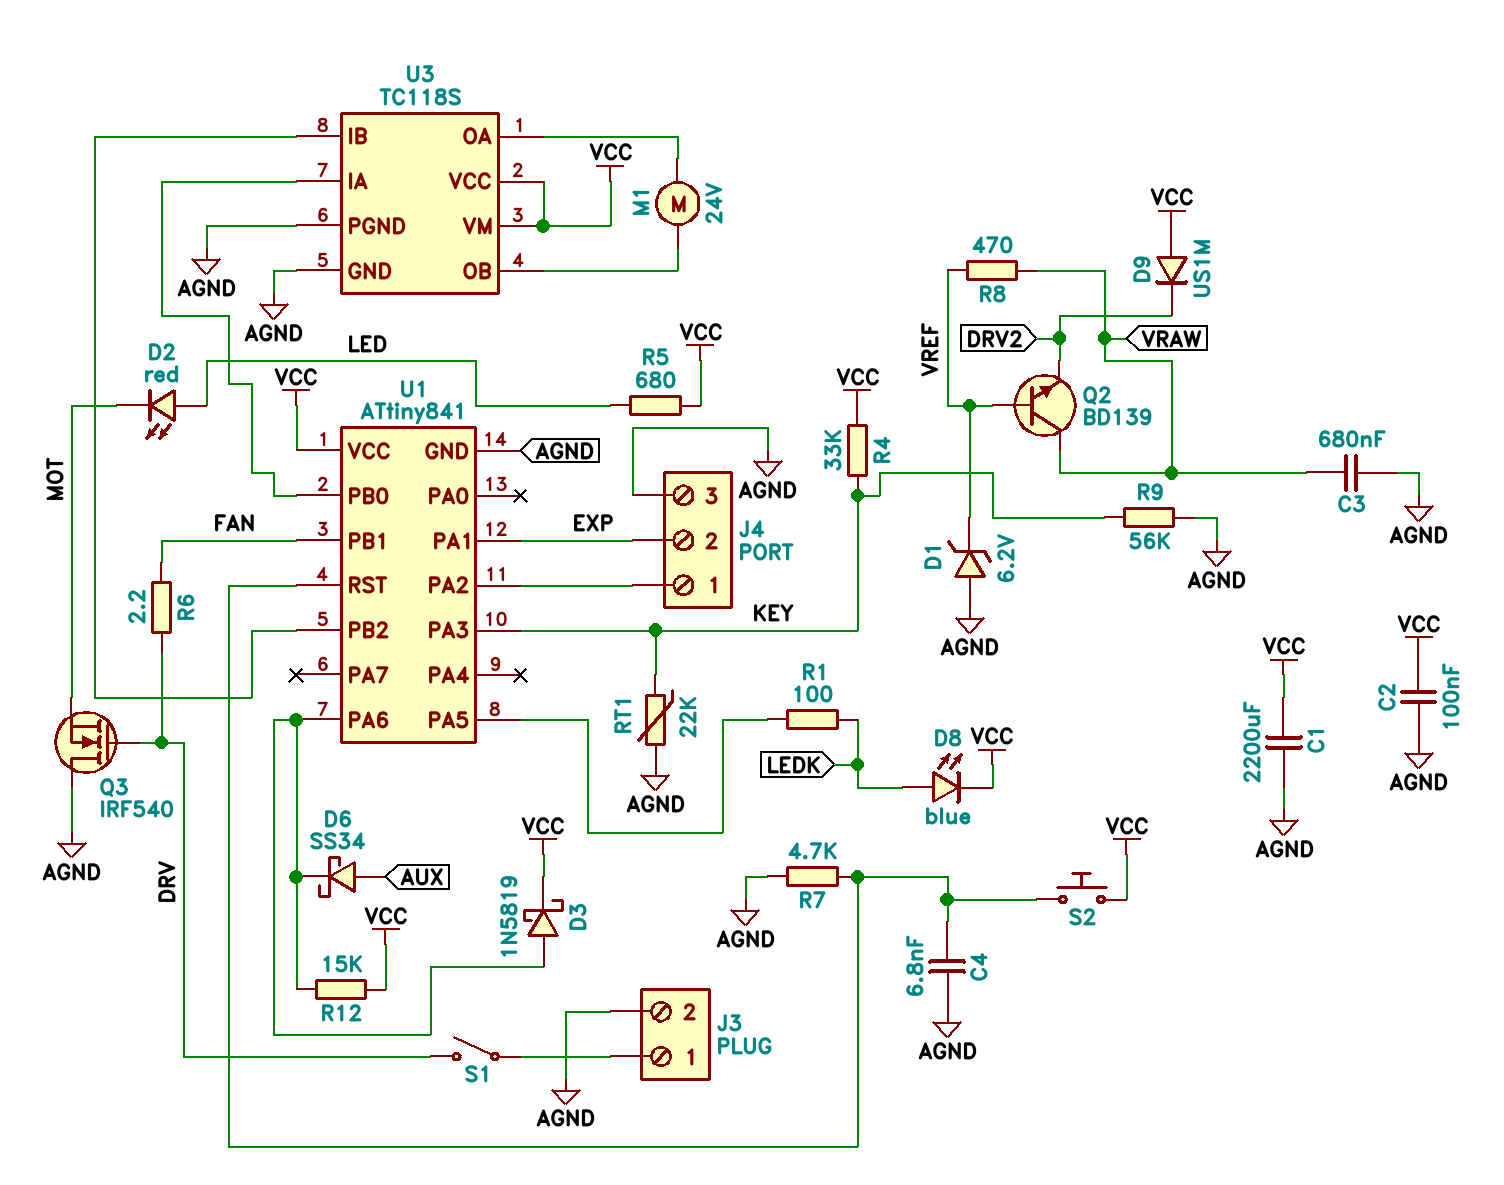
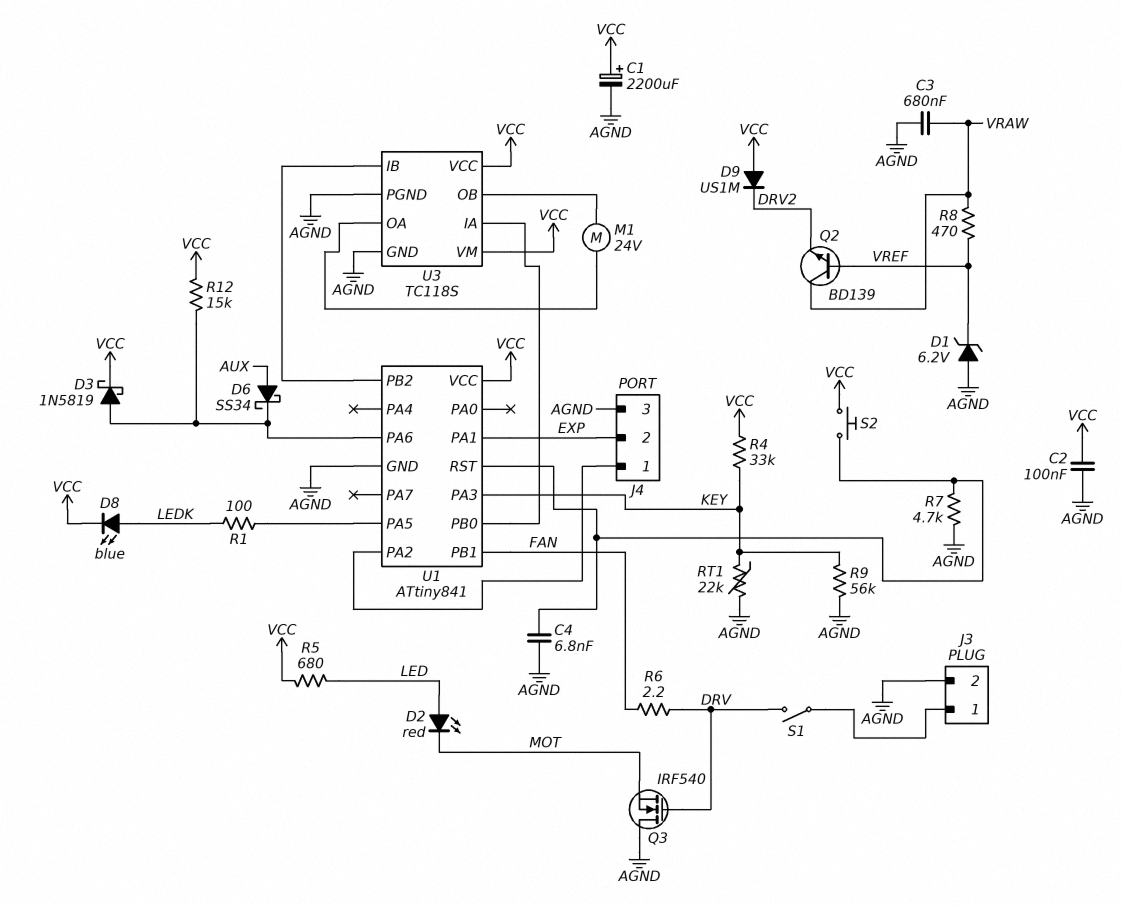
C1: 2200uF (AGND, VCC) -> 2200uF (plus VCC, minus AGND)

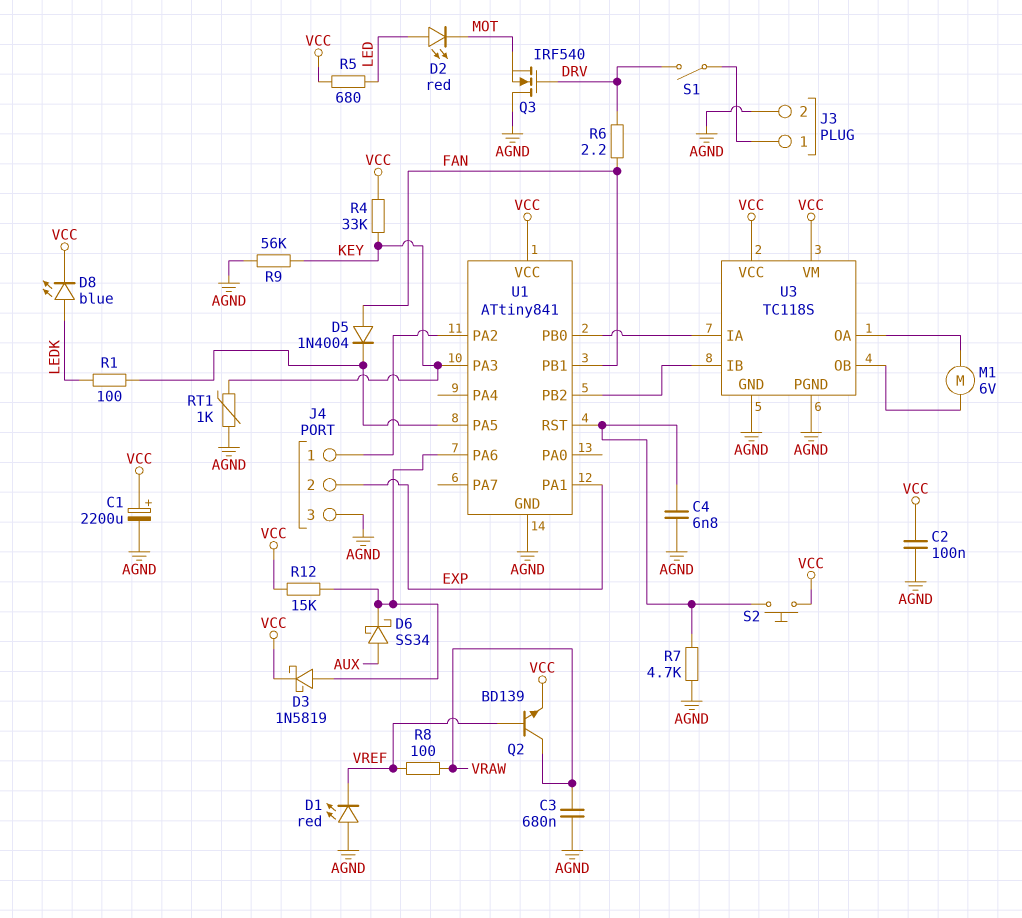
D1: zener 6.2V (A AGND, K VREF) -> LED red (A AGND, K VREF)
D5: none -> diode 1N4004 (A FAN, K U1/PA5)
D9: diode US1M (A VCC, K DRV2) -> none
M1: motor 24V (U3/OA, U3/OB) -> motor 6V (U3/OA, U3/OB)
Q2: NPN BD139 (B VREF, C VRAW, E DRV2) -> NPN BD139 (B VREF, C VRAW, E VCC)
R8: 470 (VRAW, VREF) -> 100 (VRAW, VREF)
RT1: 22k (AGND, KEY) -> 1k (AGND, KEY)

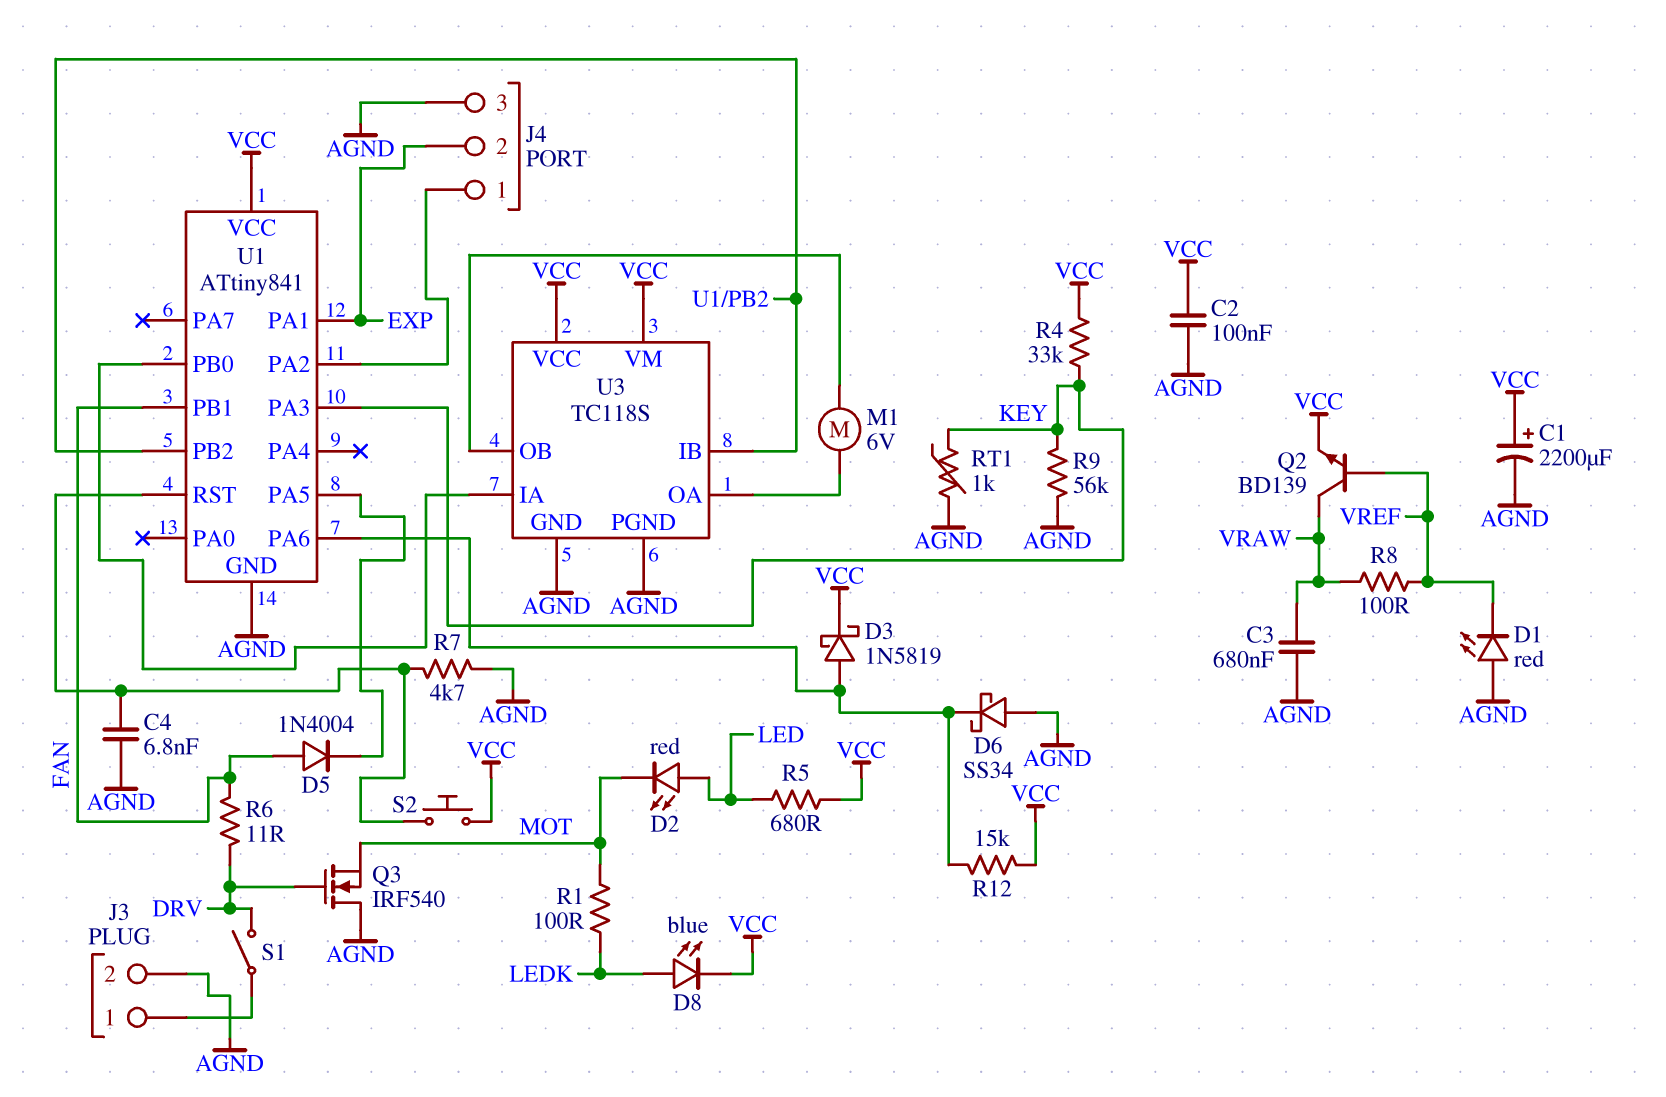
D6: schottky SS34 (A AUX, K U1/PA6) -> schottky SS34 (A AGND, K U1/PA6)
R1: 100 (LEDK, U1/PA5) -> 100 (LEDK, MOT)
R6: 2.2 (DRV, FAN) -> 11 (DRV, FAN)

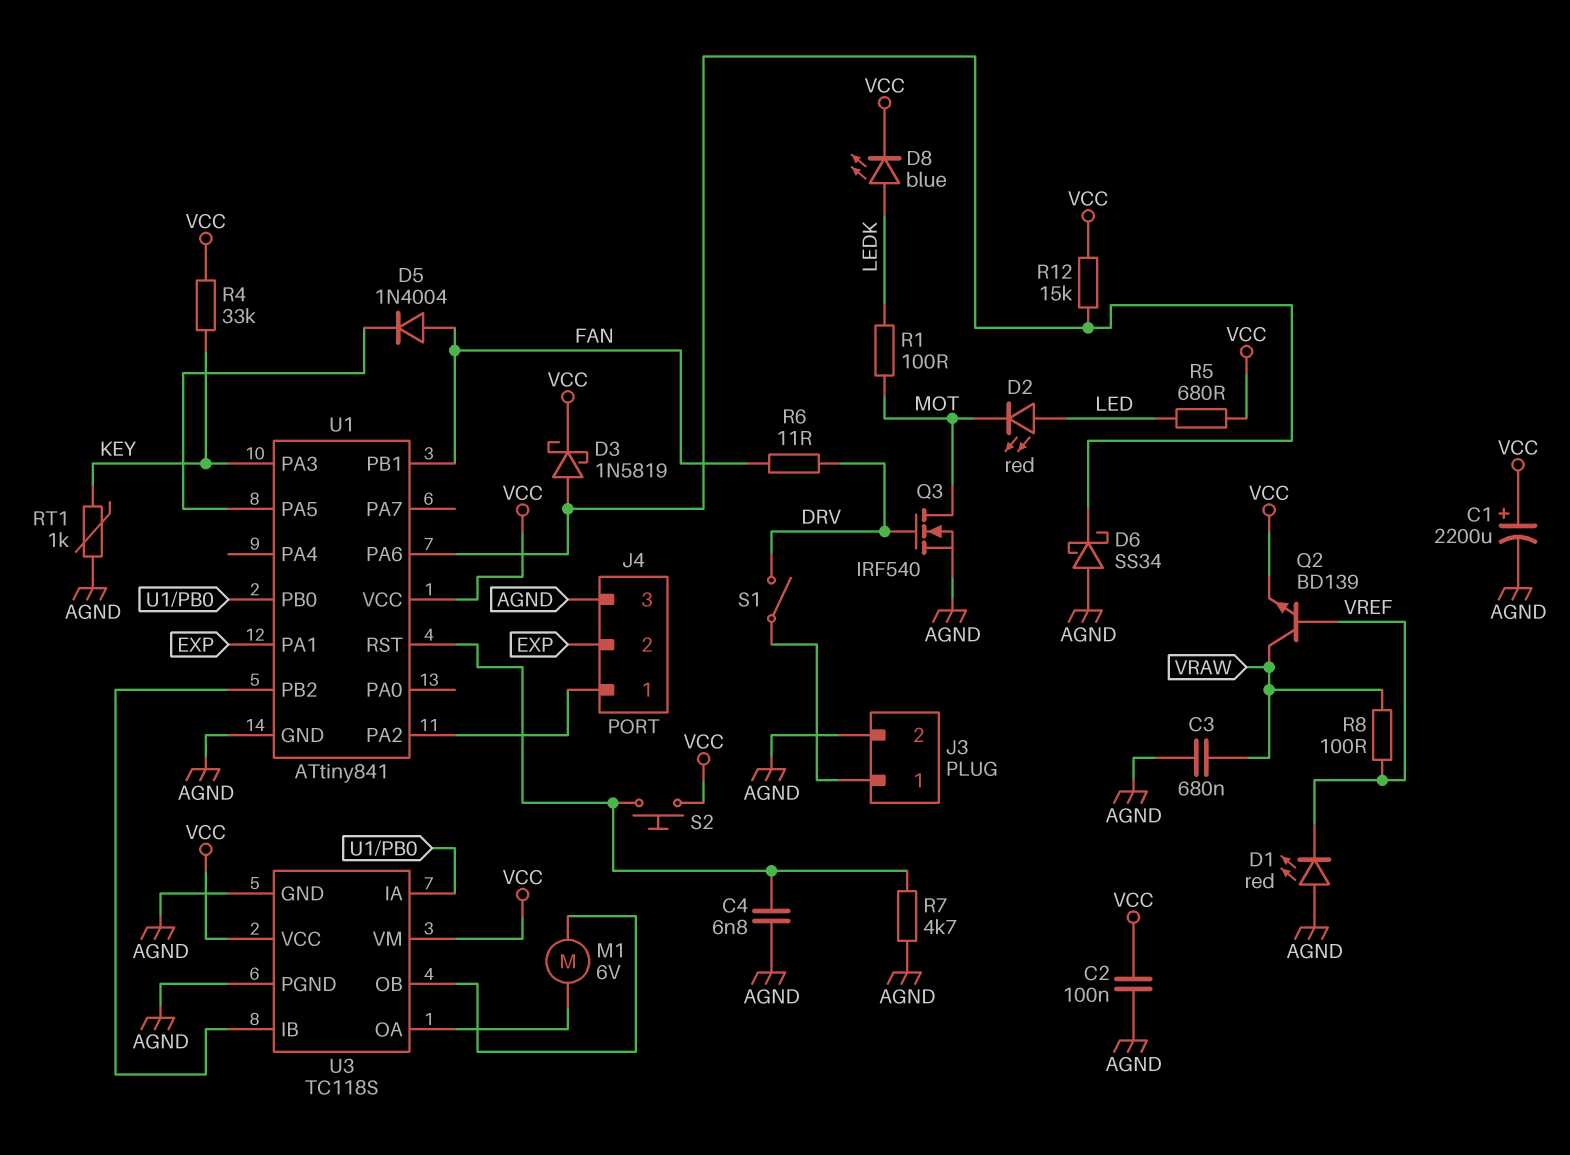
Q3: NMOS IRF540 (G DRV, D AGND, S MOT) -> NMOS IRF540 (G DRV, D MOT, S AGND)
R9: 56k (AGND, KEY) -> none

